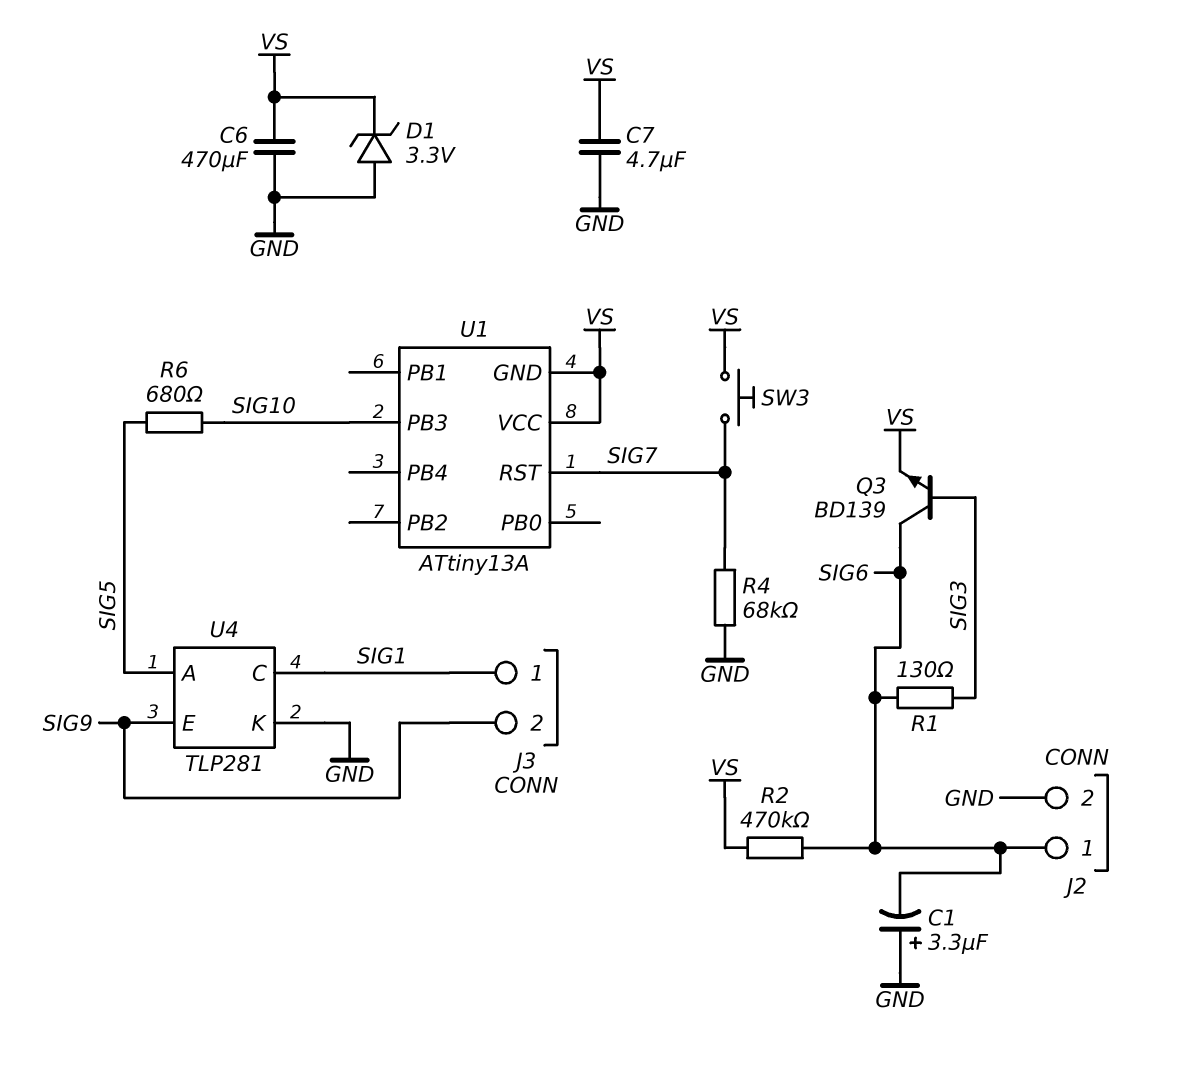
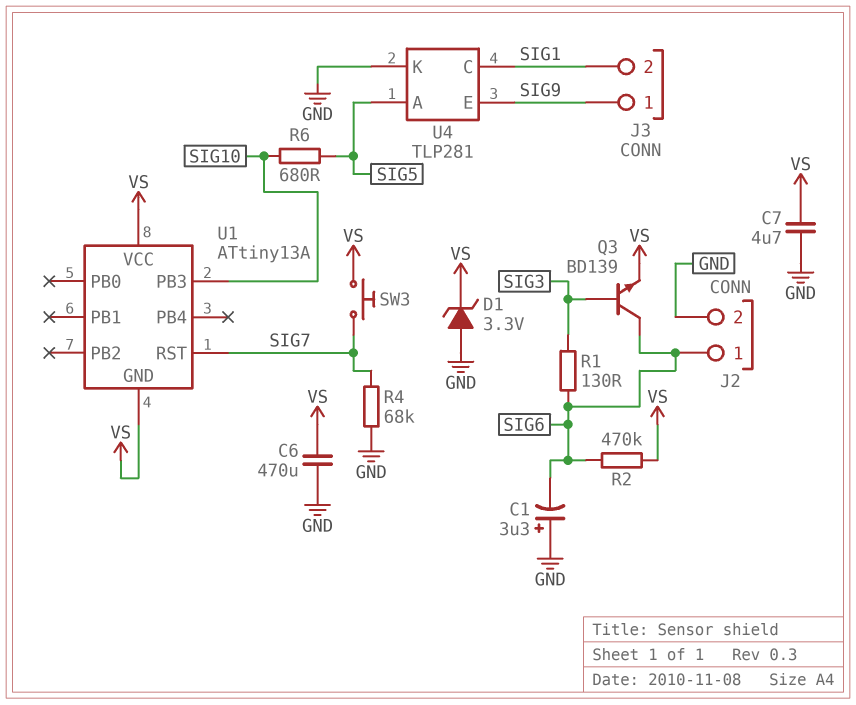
J3 pin 1: SIG1 -> SIG9
J3 pin 2: SIG9 -> SIG1

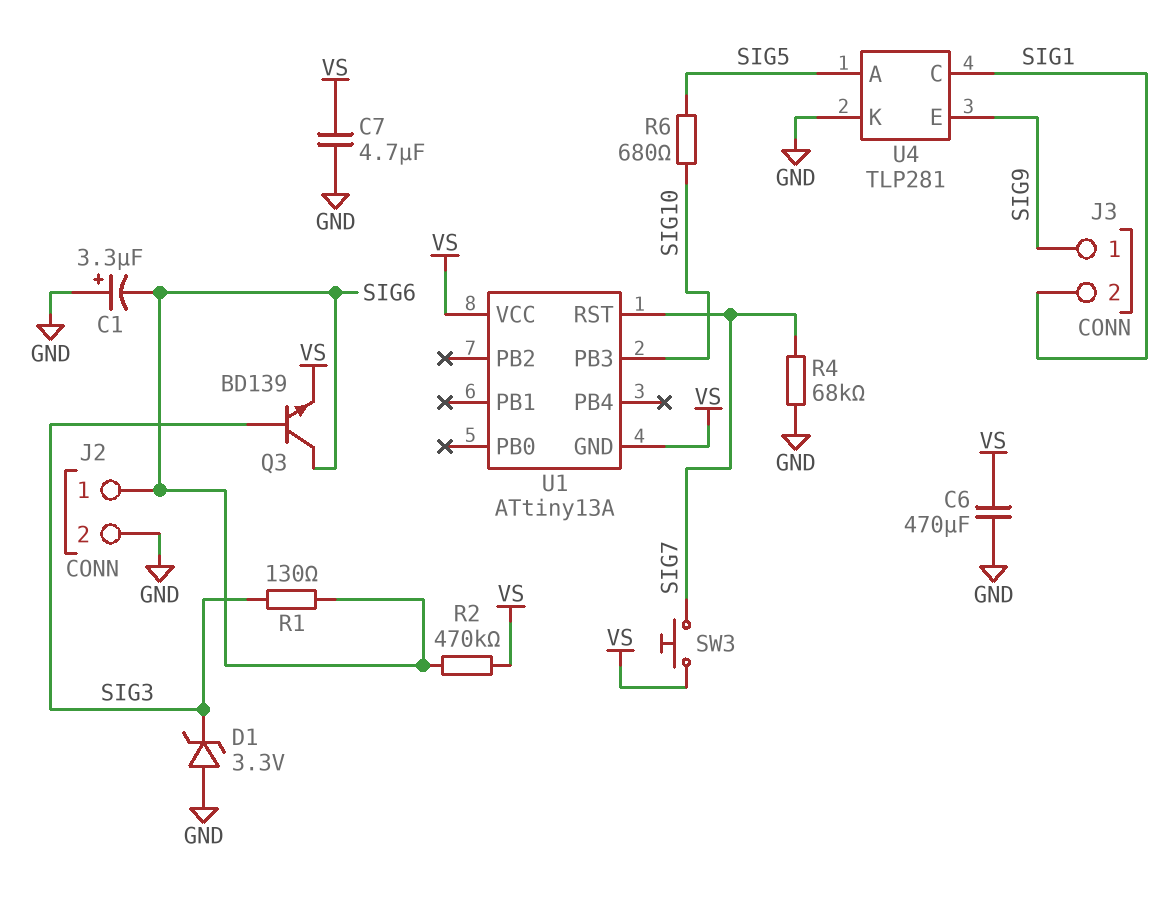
D1: zener 3.3V (A GND, K VS) -> zener 3.3V (A GND, K SIG3)

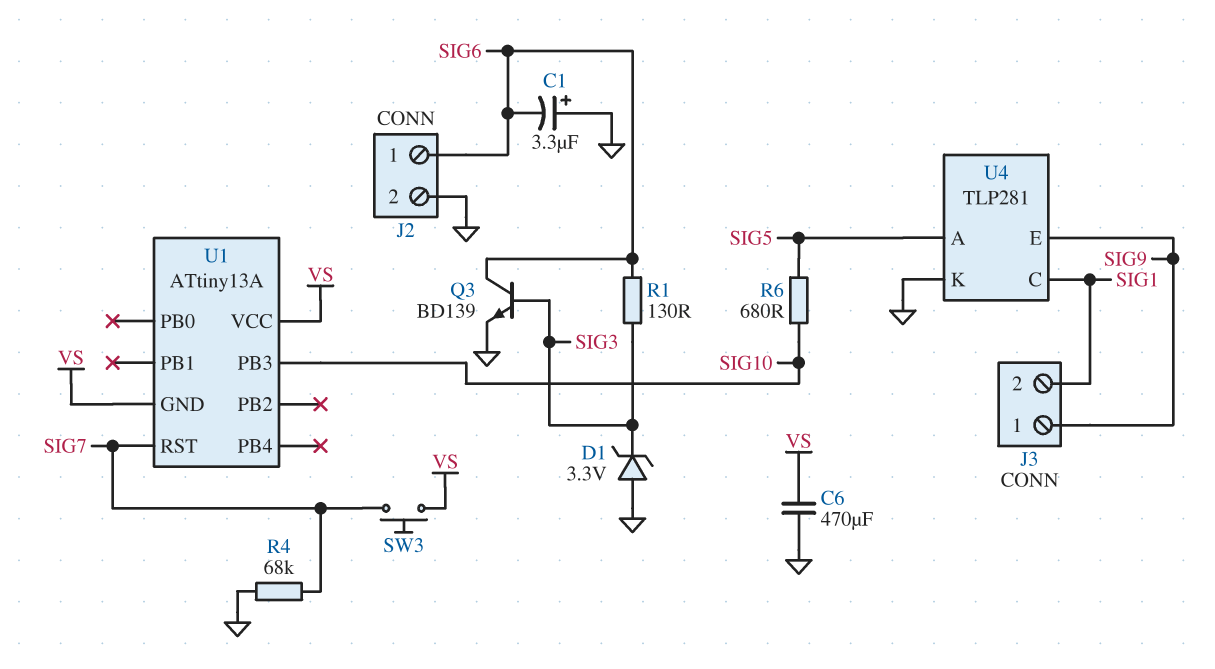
C7: 4.7uF (GND, VS) -> none
Q3: NPN BD139 (B SIG3, C SIG6, E VS) -> NPN BD139 (B SIG3, C SIG6, E GND)
R2: 470k (SIG6, VS) -> none

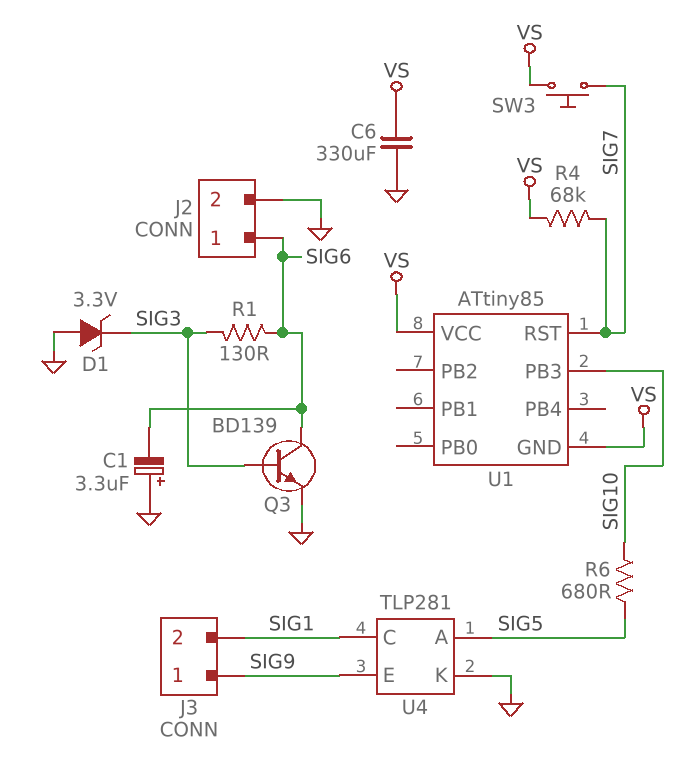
C6: 470uF (GND, VS) -> 330uF (GND, VS)
R4: 68k (GND, SIG7) -> 68k (SIG7, VS)
U1: ATtiny13A -> ATtiny85

